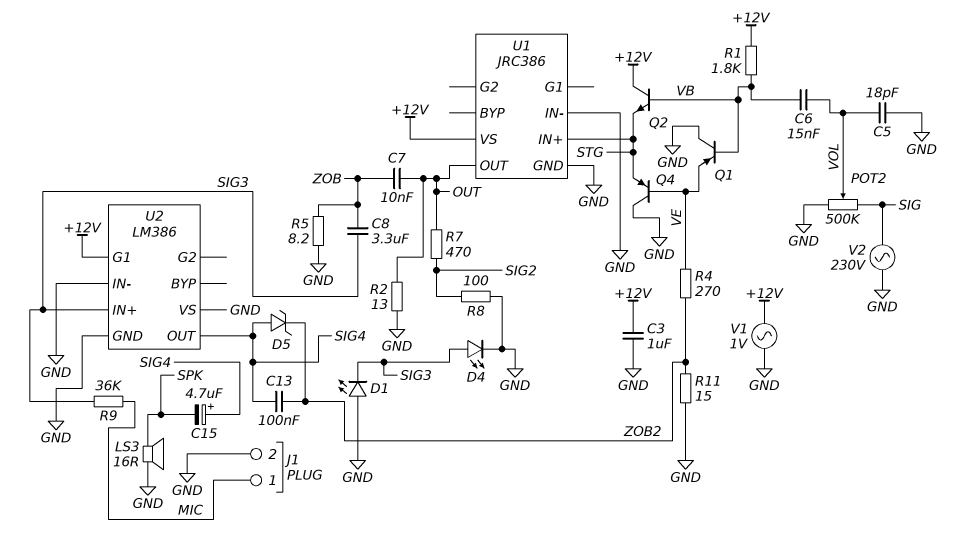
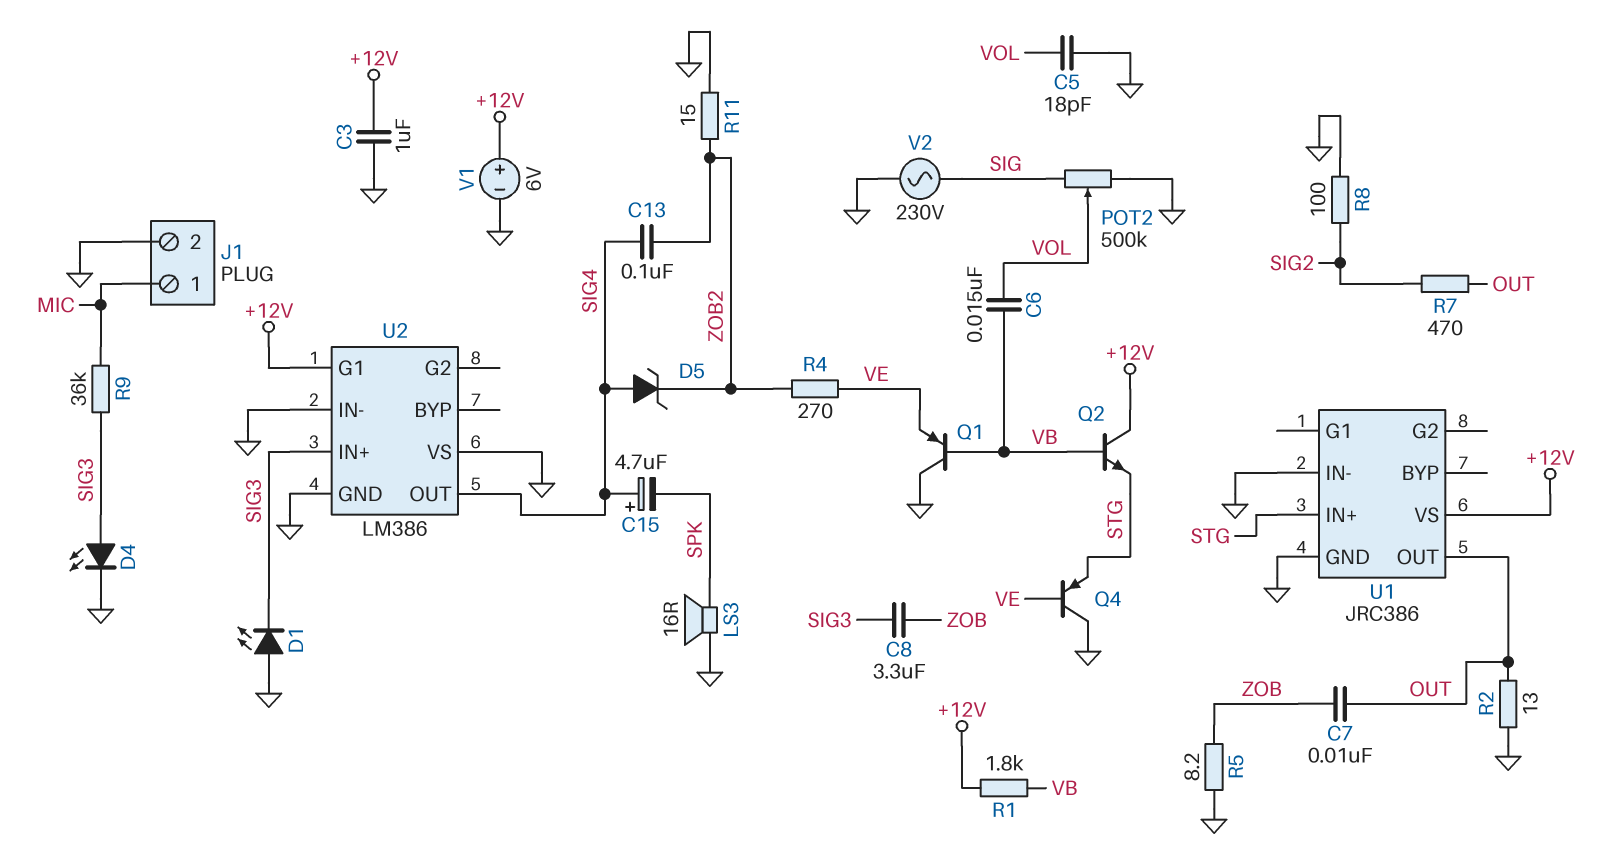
V1: AC 1V (+12V, GND) -> 6V (plus +12V, minus GND)

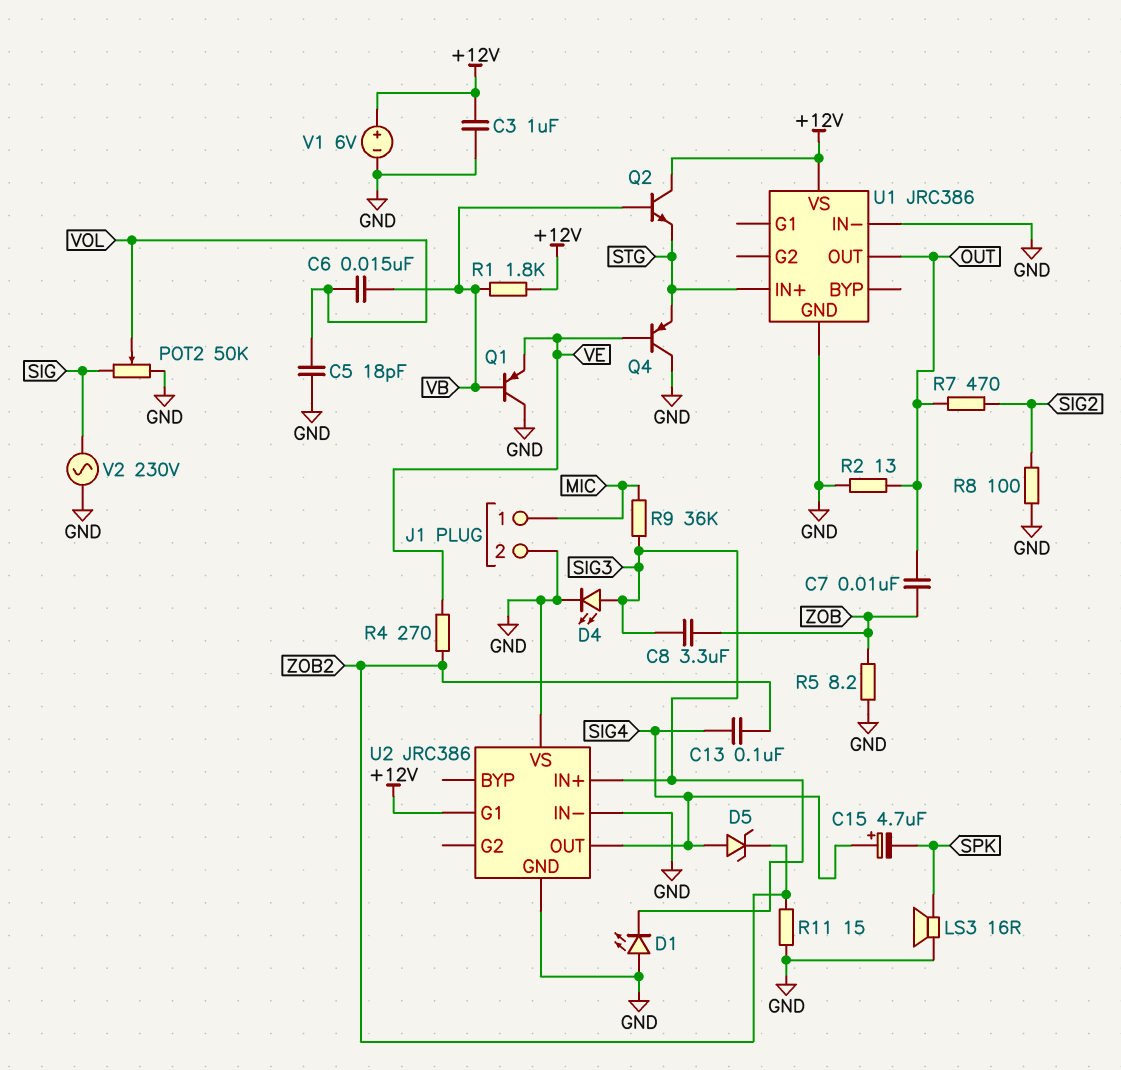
POT2: 500k (GND, SIG, wiper VOL) -> 50k (GND, SIG, wiper VOL)
U2: LM386 -> JRC386

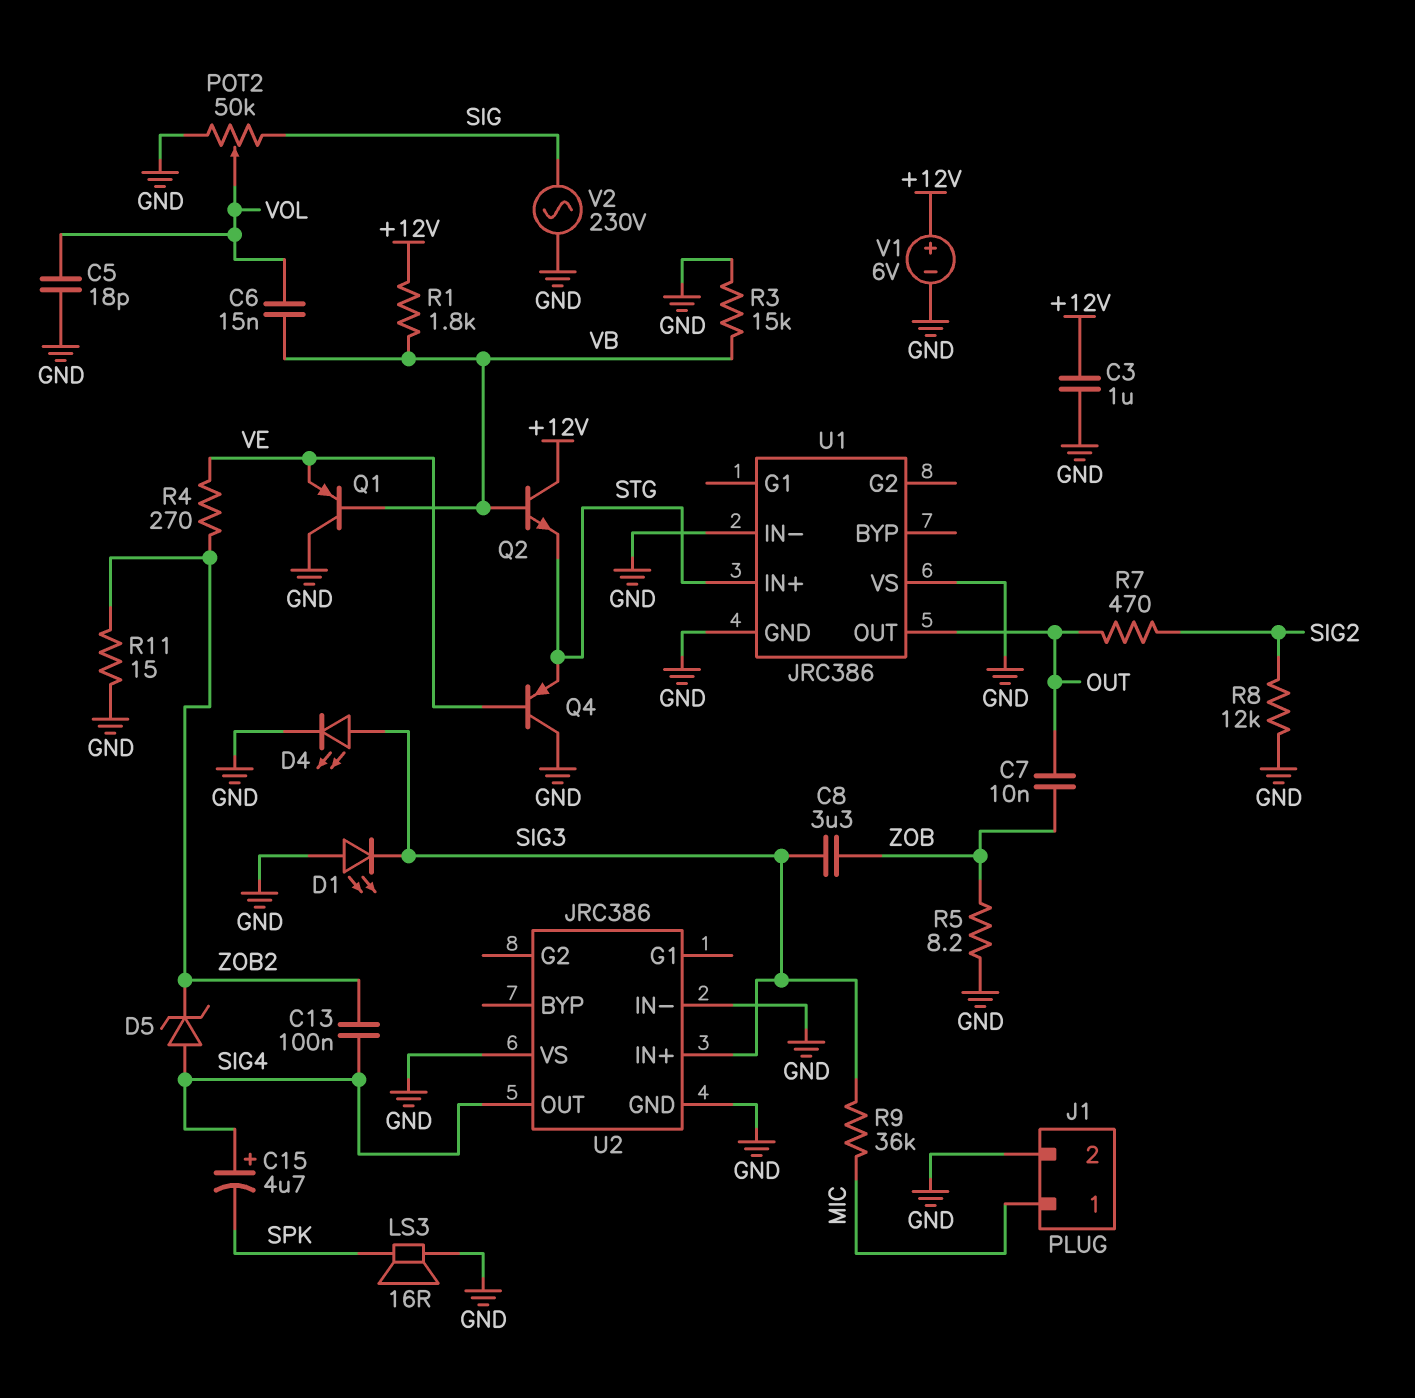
R2: 13 (GND, OUT) -> none
R3: none -> 15k (GND, VB)
R8: 100 (GND, SIG2) -> 12k (GND, SIG2)
U1 pin VS: +12V -> GND
U2 pin G1: +12V -> none

